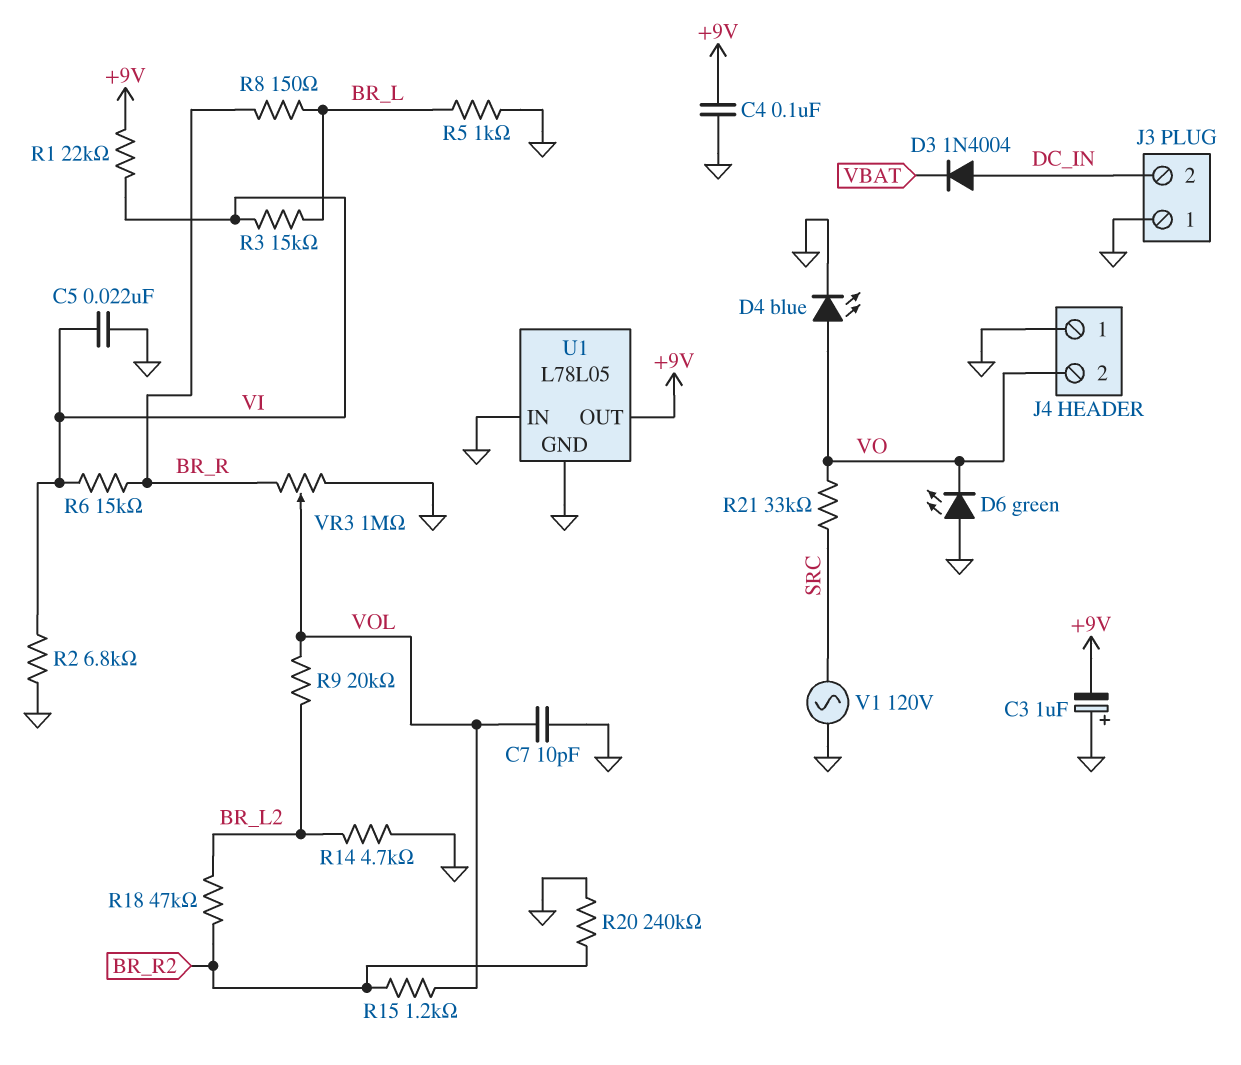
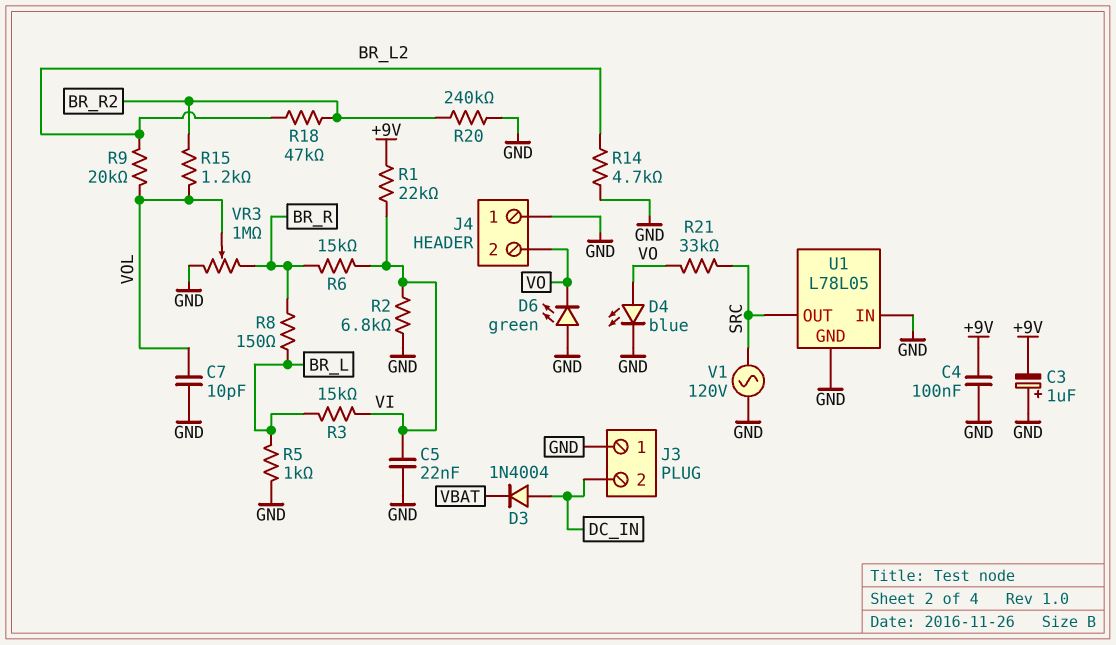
U1 pin OUT: +9V -> SRC

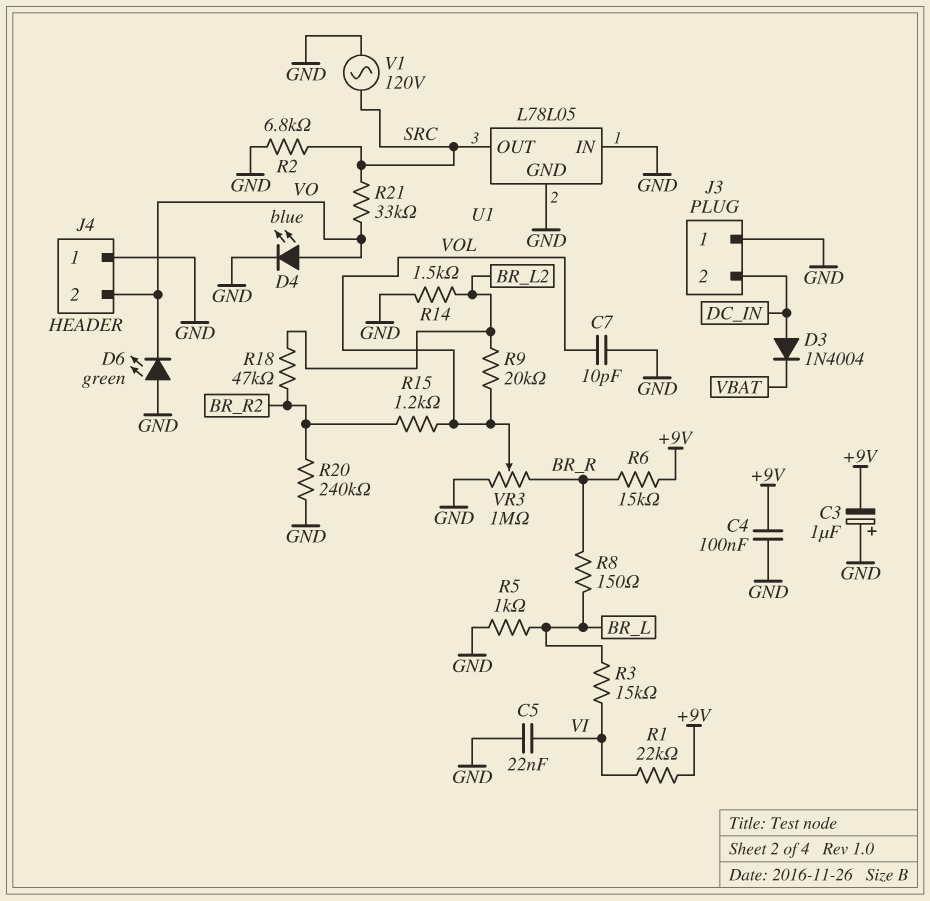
R2: 6.8k (GND, VI) -> 6.8k (GND, SRC)
R6: 15k (BR_R, VI) -> 15k (+9V, BR_R)
R14: 4.7k (BR_L2, GND) -> 1.5k (BR_L2, GND)

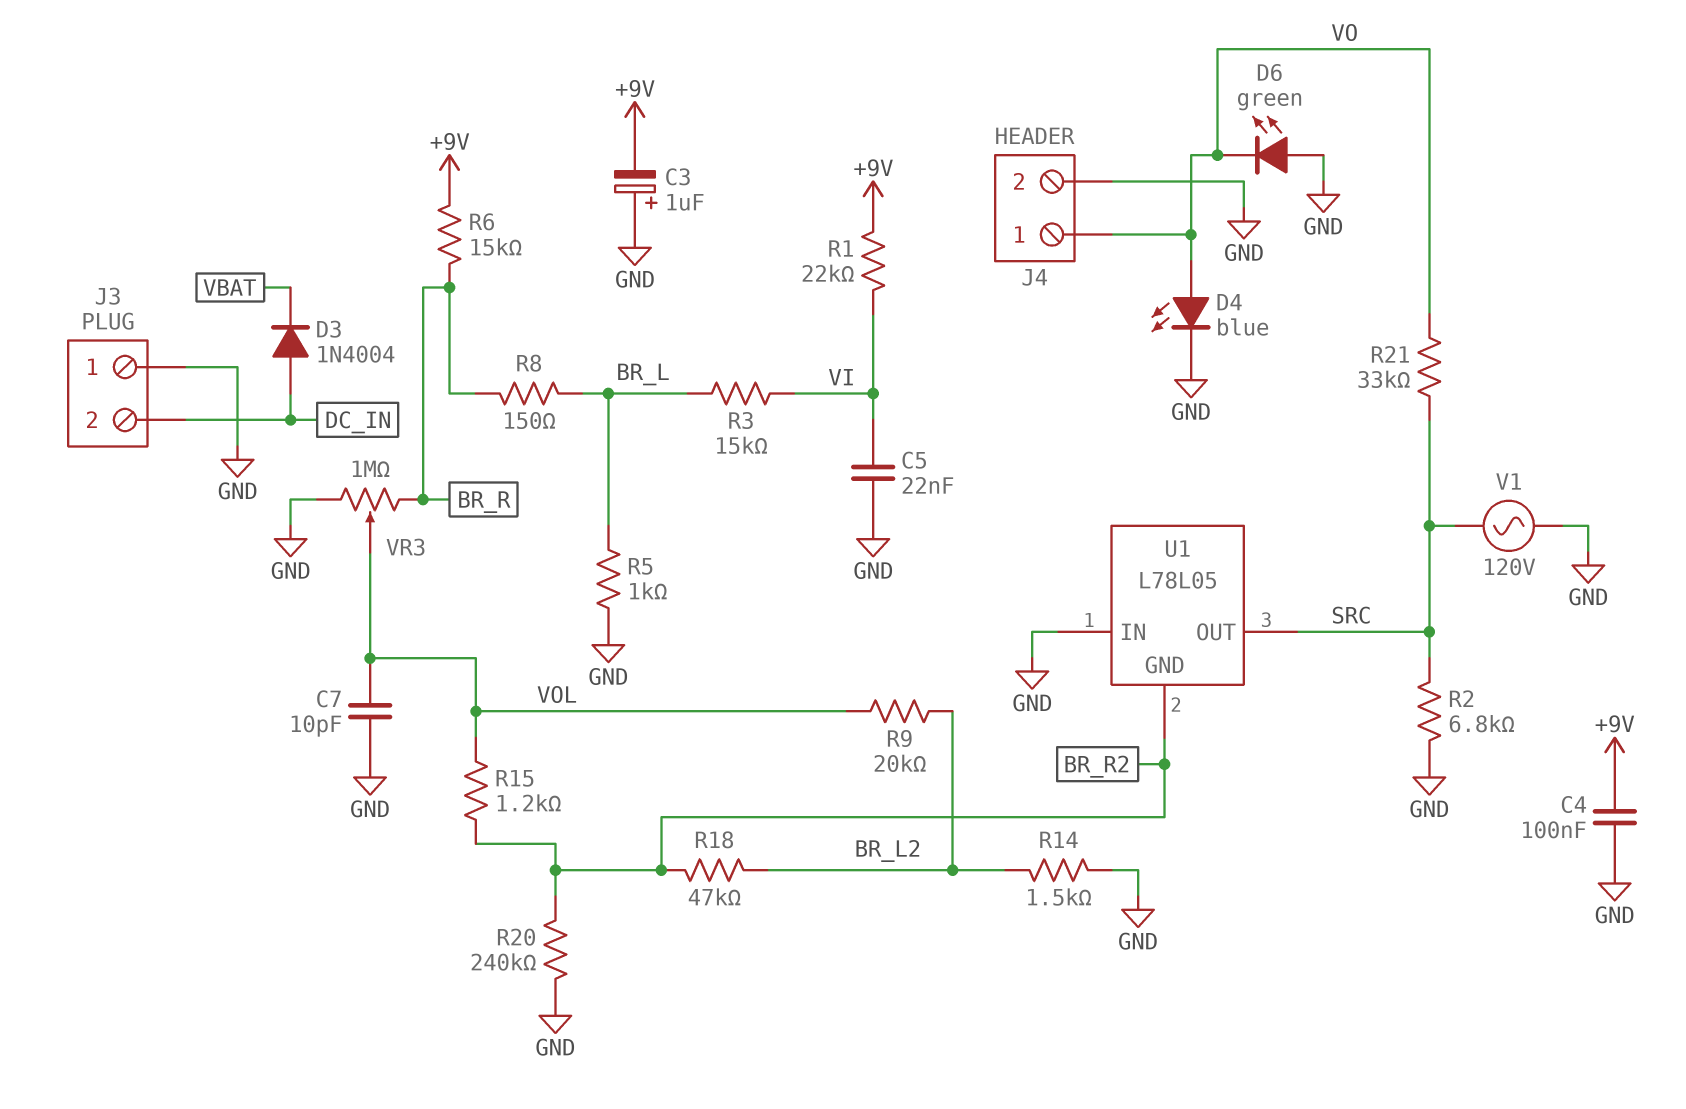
J4 pin 1: GND -> VO
J4 pin 2: VO -> GND
U1 pin GND: GND -> BR_R2

